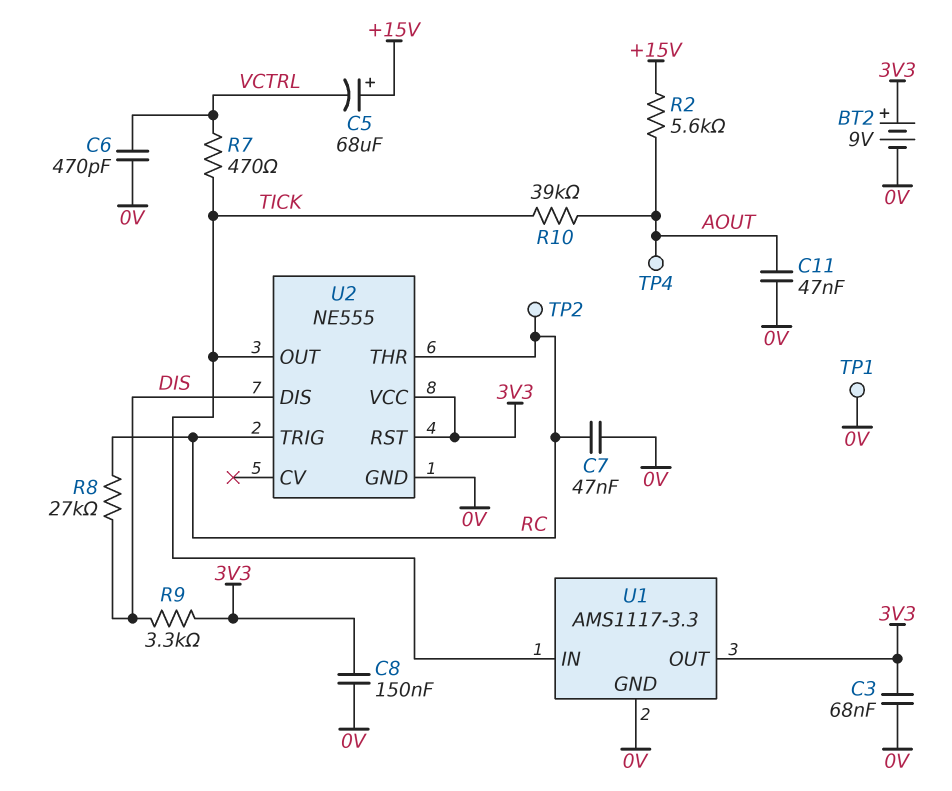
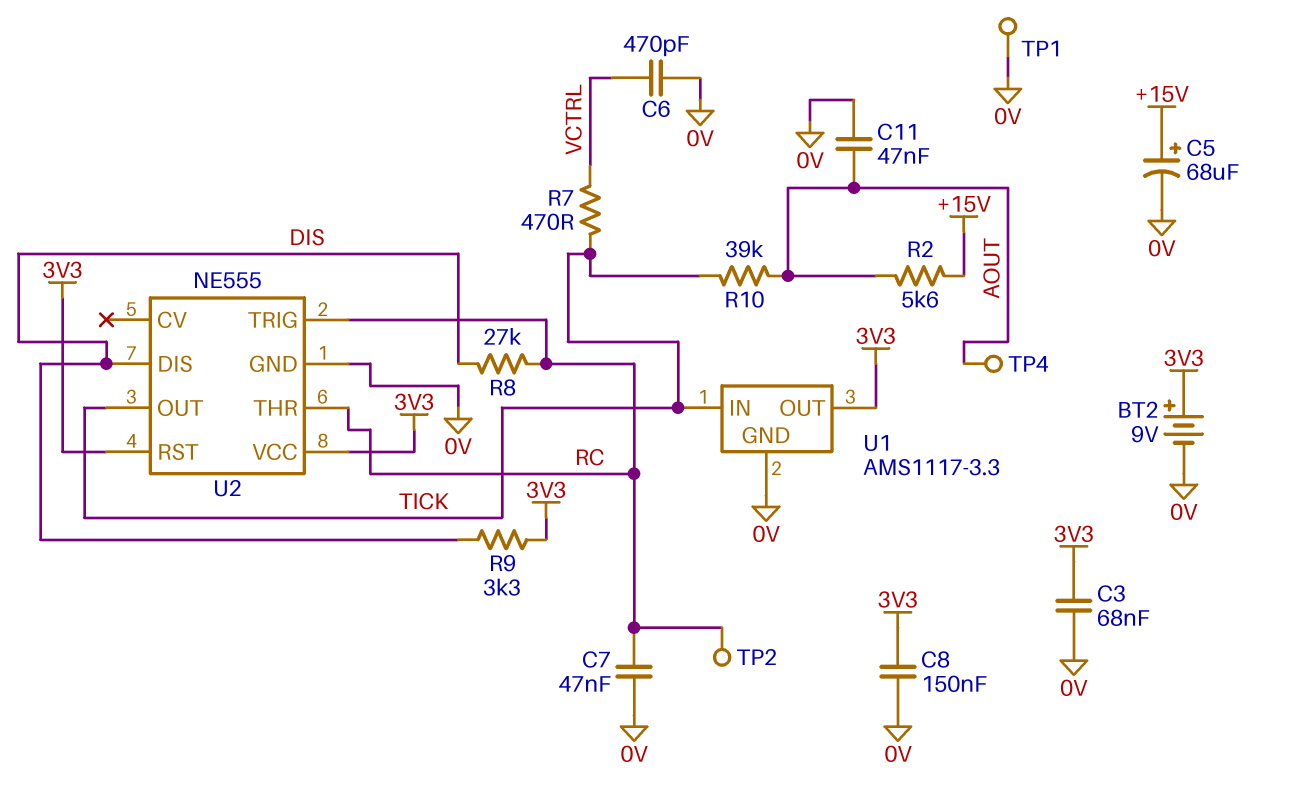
C5: 68uF (plus +15V, minus VCTRL) -> 68uF (plus +15V, minus 0V)

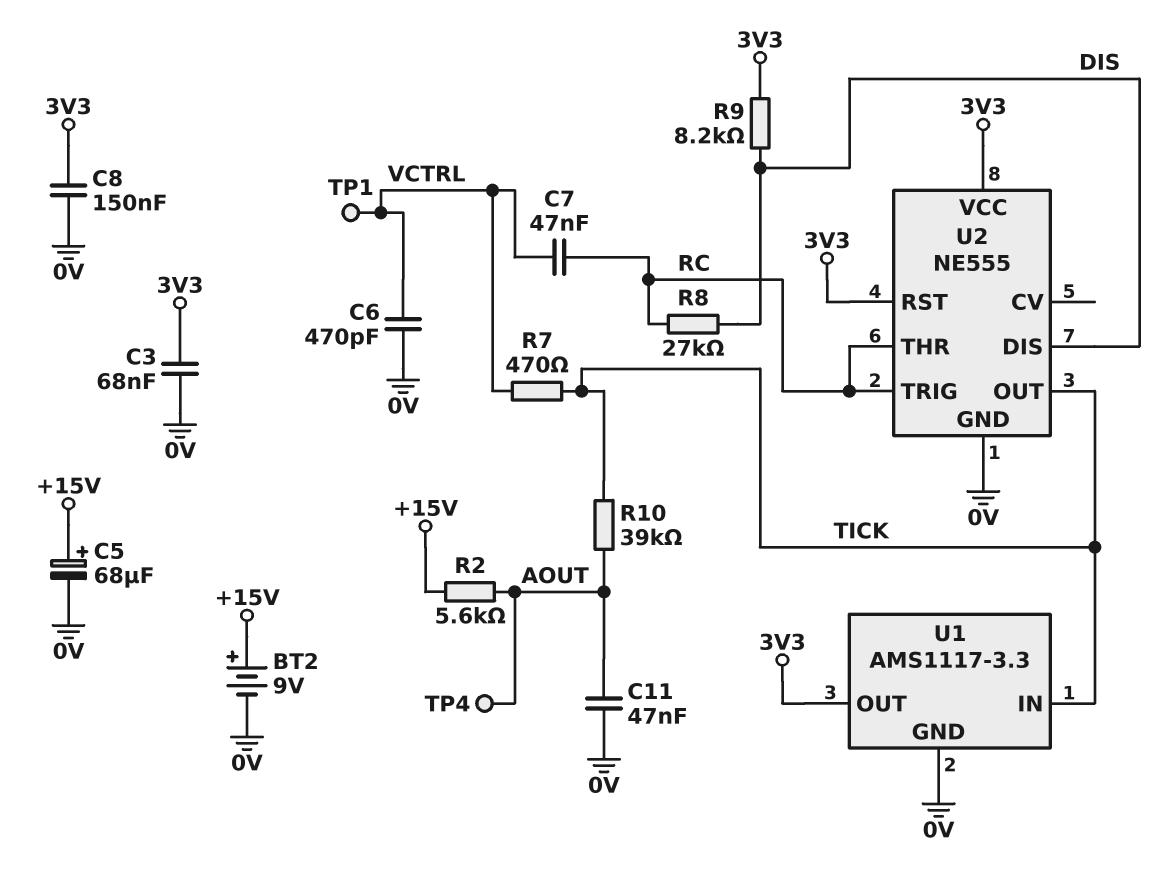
BT2: 9V (plus 3V3, minus 0V) -> 9V (plus +15V, minus 0V)
C7: 47nF (0V, RC) -> 47nF (RC, VCTRL)
R9: 3.3k (3V3, DIS) -> 8.2k (3V3, DIS)
TP1: test point (0V) -> test point (VCTRL)
TP2: test point (RC) -> none

